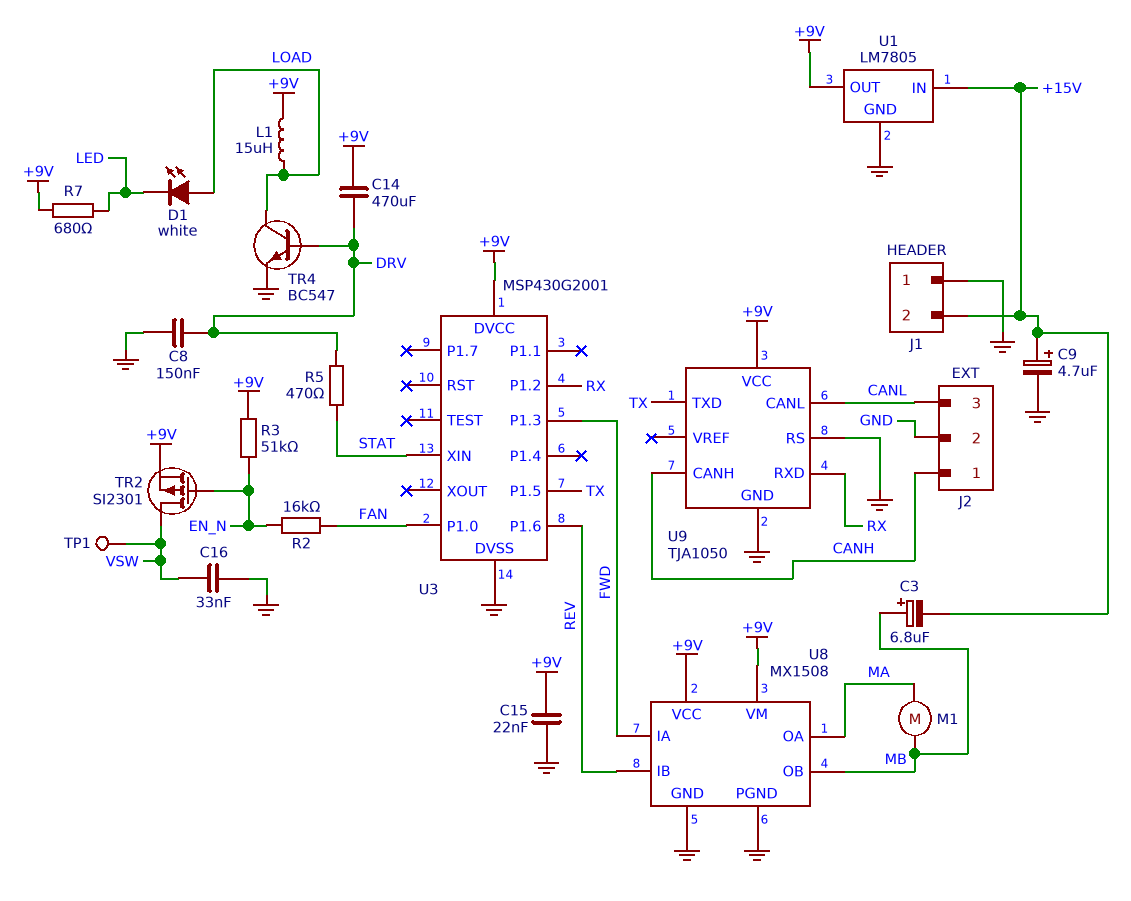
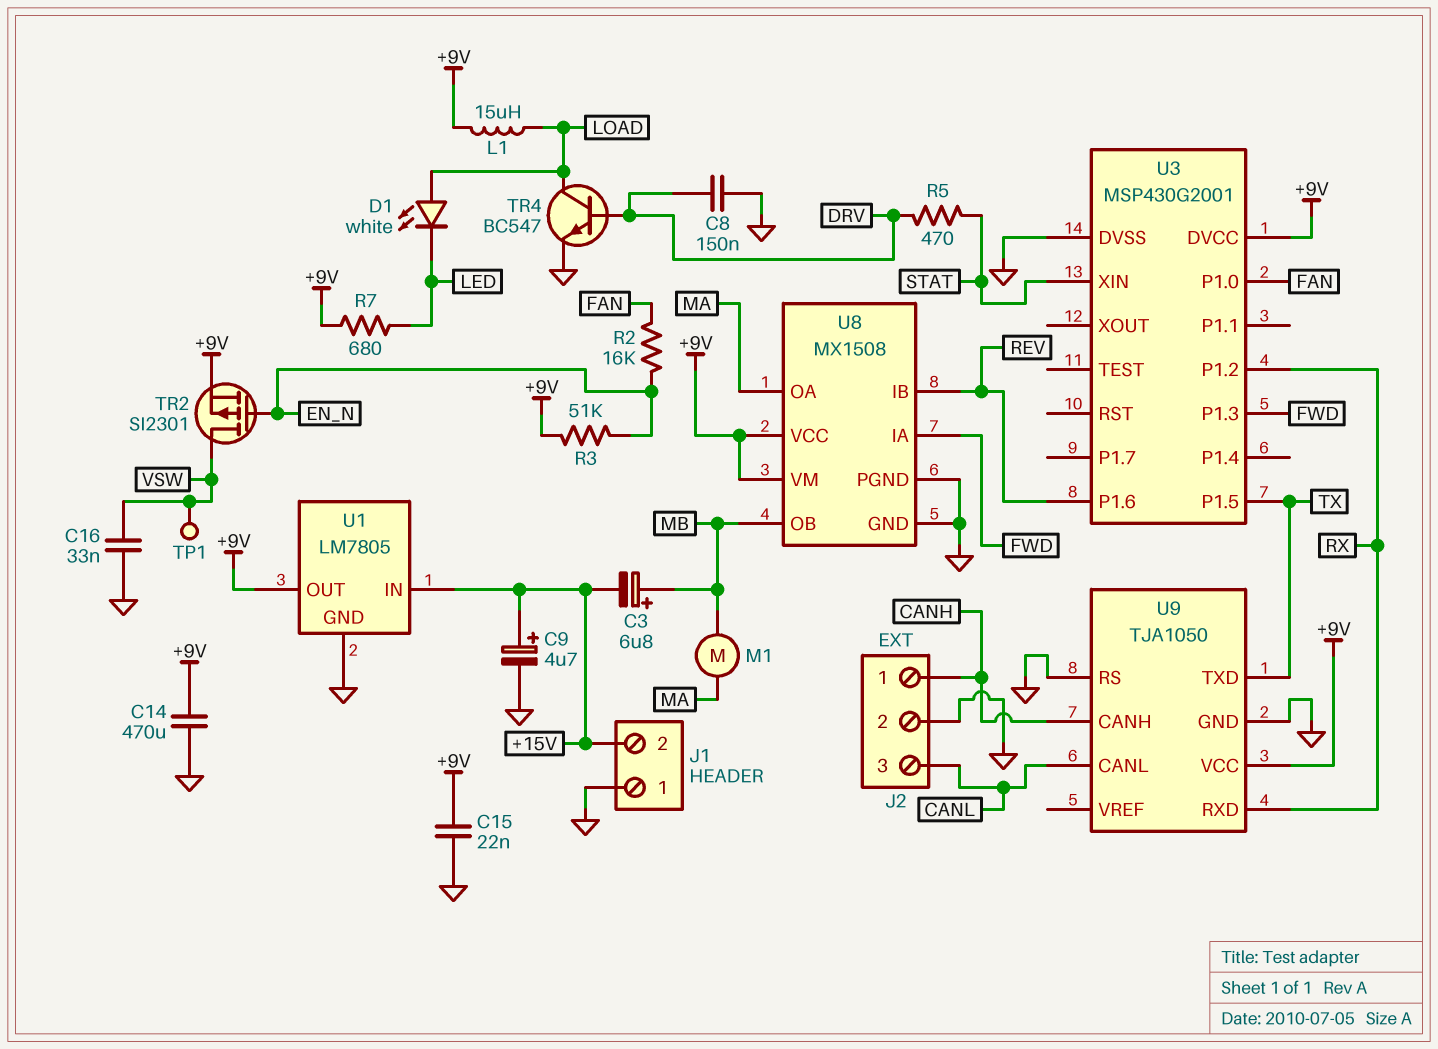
C14: 470uF (+9V, DRV) -> 470uF (+9V, GND)

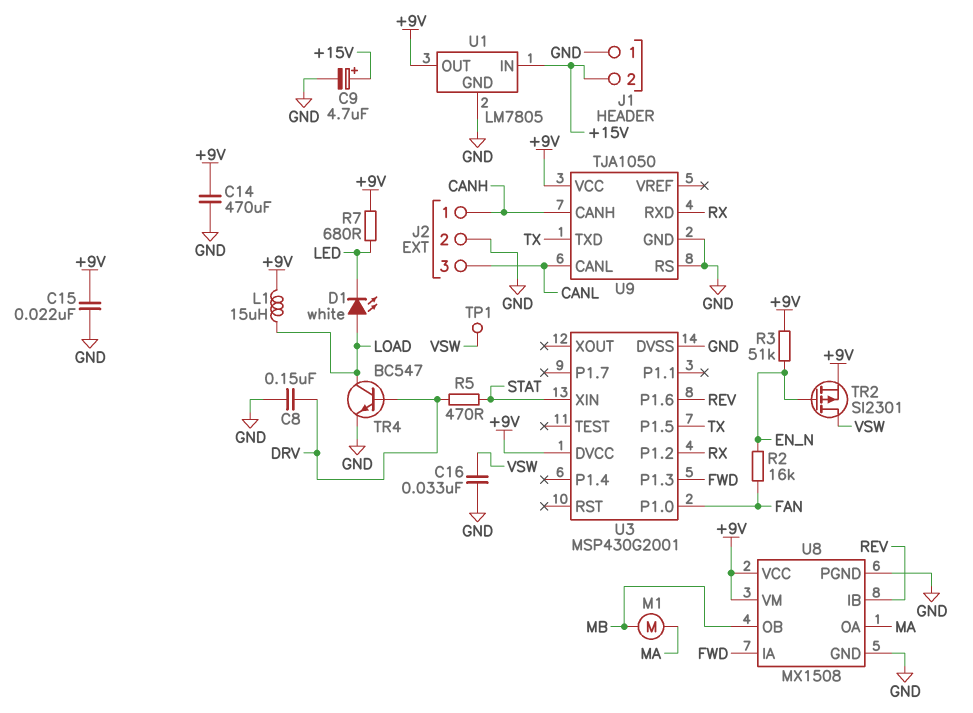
C3: 6.8uF (plus MB, minus +15V) -> none

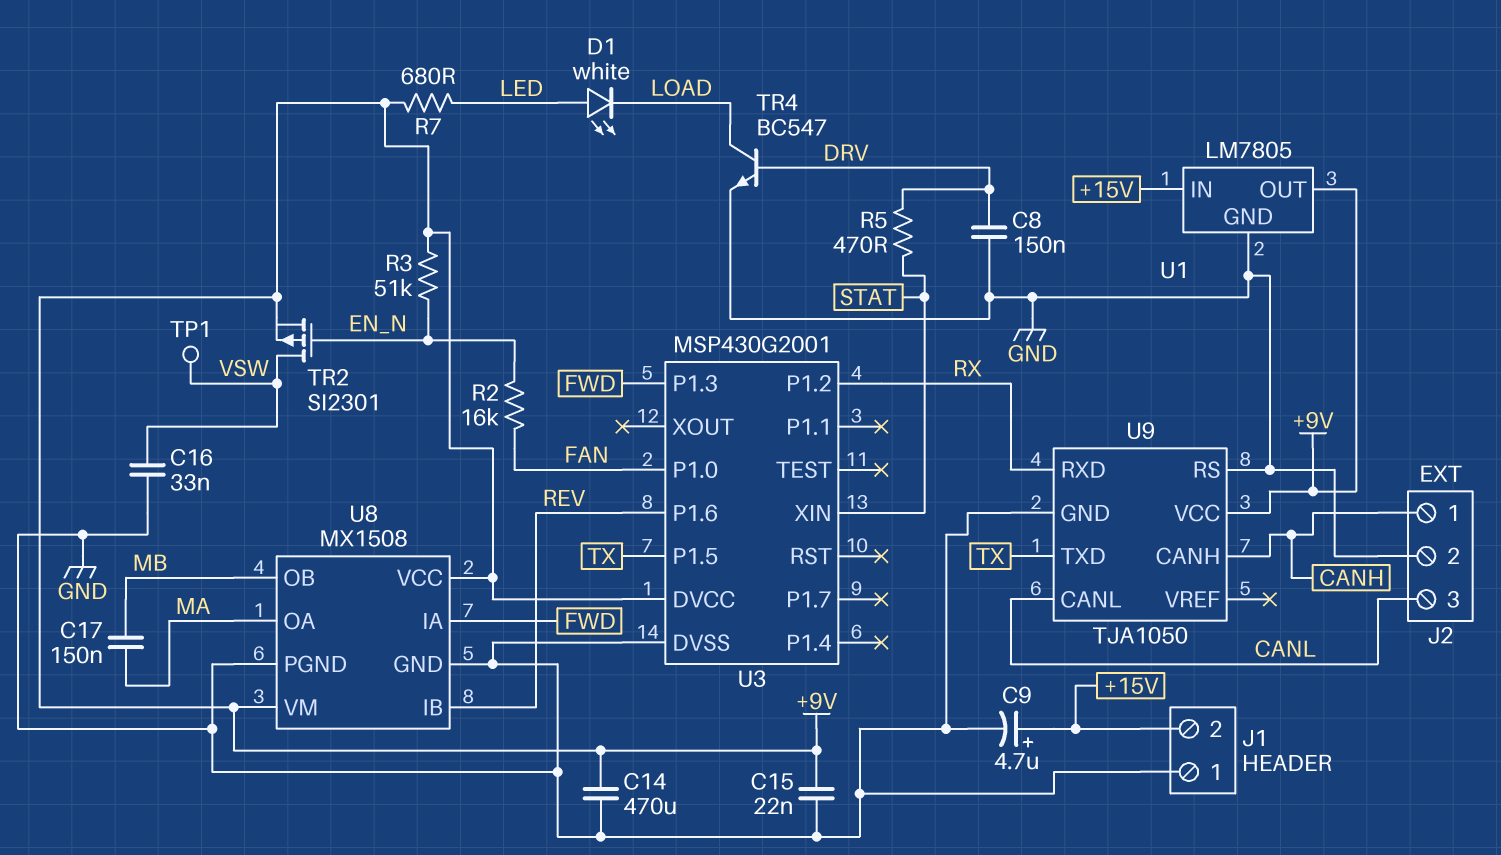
C17: none -> 150nF (MA, MB)
D1: LED white (A LOAD, K LED) -> LED white (A LED, K LOAD)
L1: 15uH (+9V, LOAD) -> none
M1: motor (MA, MB) -> none

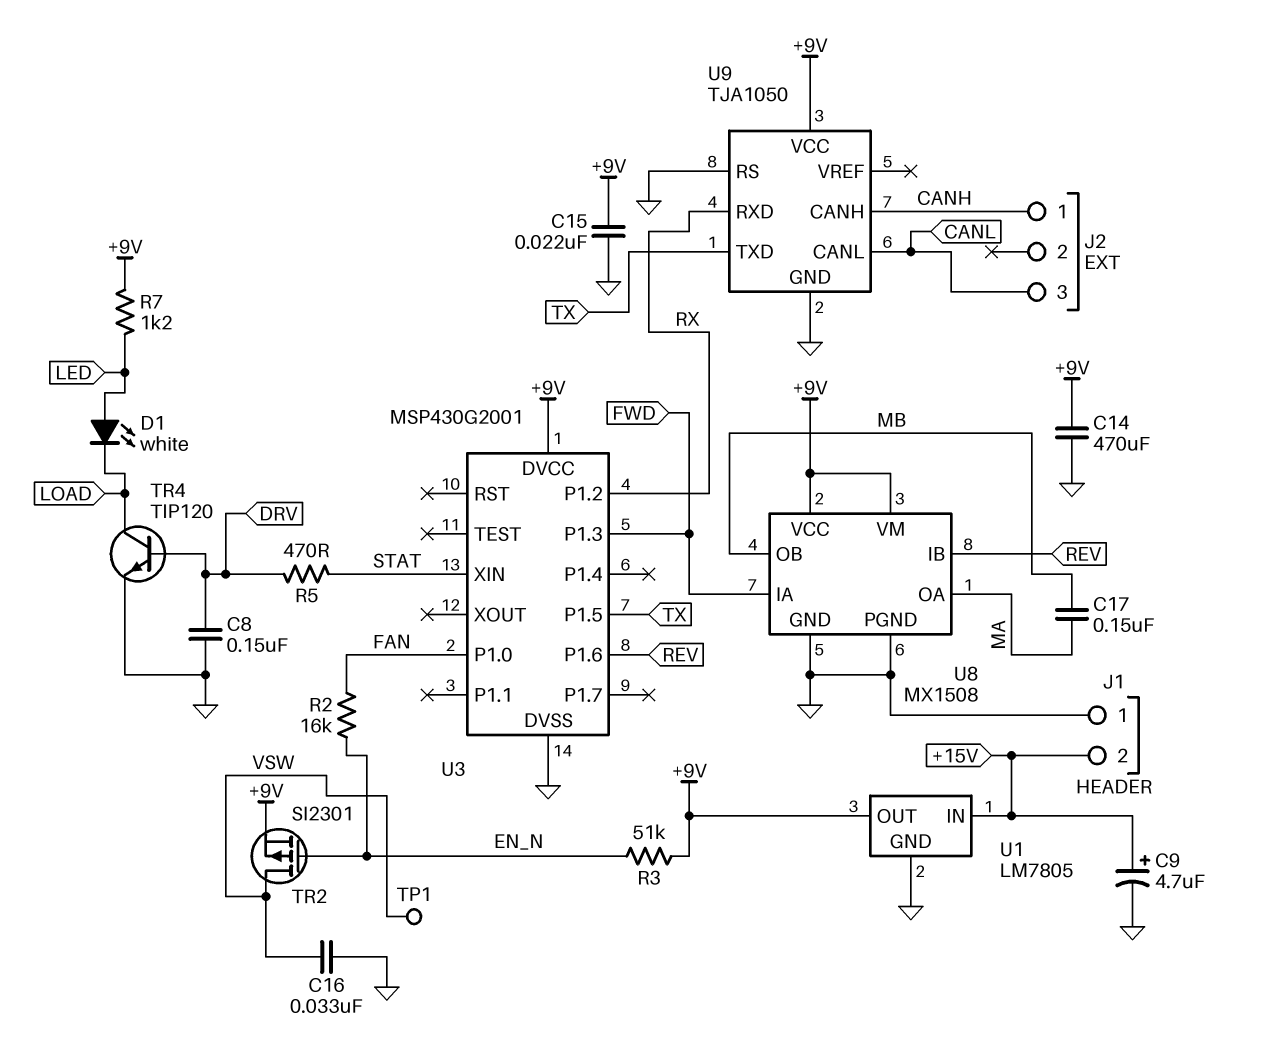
J2 pin 2: GND -> none
R7: 680 (+9V, LED) -> 1.2k (+9V, LED)
TR4: NPN BC547 (B DRV, C LOAD, E GND) -> NPN TIP120 (B DRV, C LOAD, E GND)

